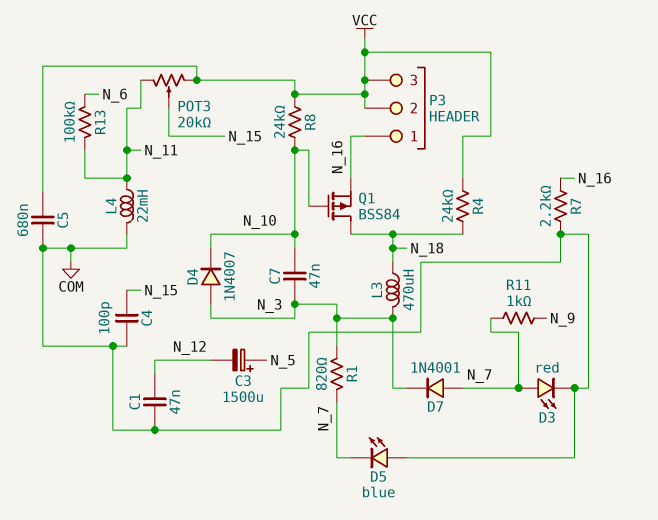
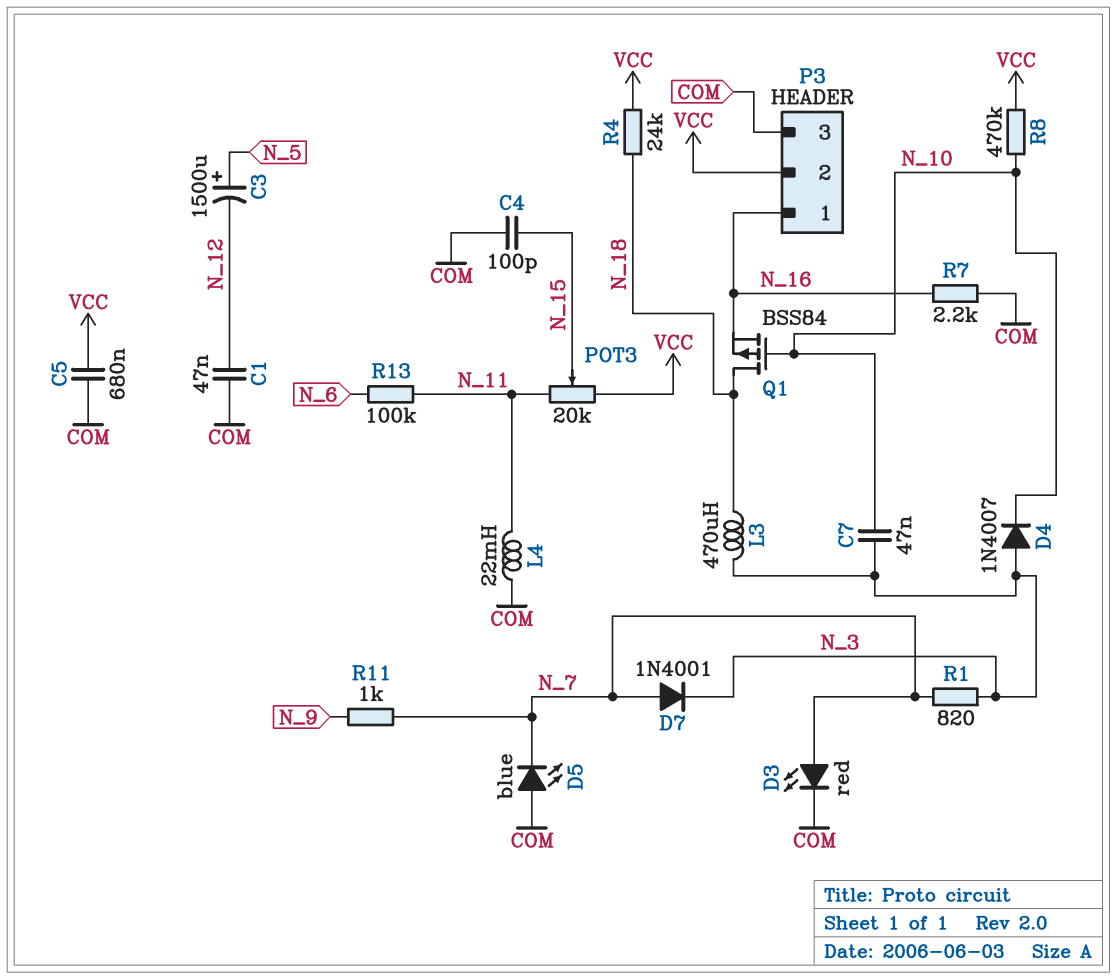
P3 pin 3: VCC -> COM
R8: 24k (N_10, VCC) -> 470k (N_10, VCC)

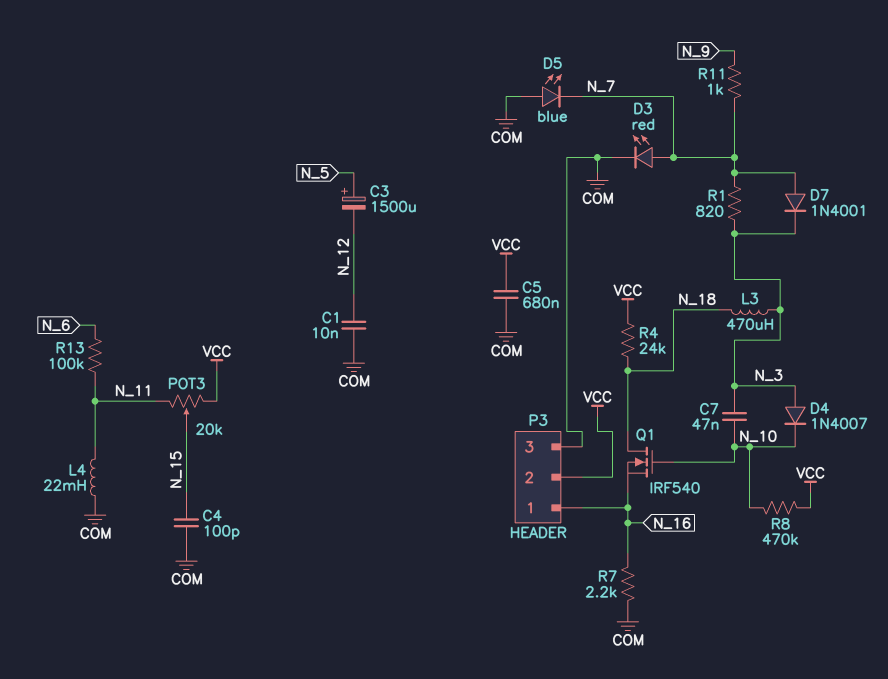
C1: 47nF (COM, N_12) -> 10nF (COM, N_12)
Q1: PMOS BSS84 (G N_10, D N_18, S N_16) -> NMOS IRF540 (G N_10, D N_18, S N_16)

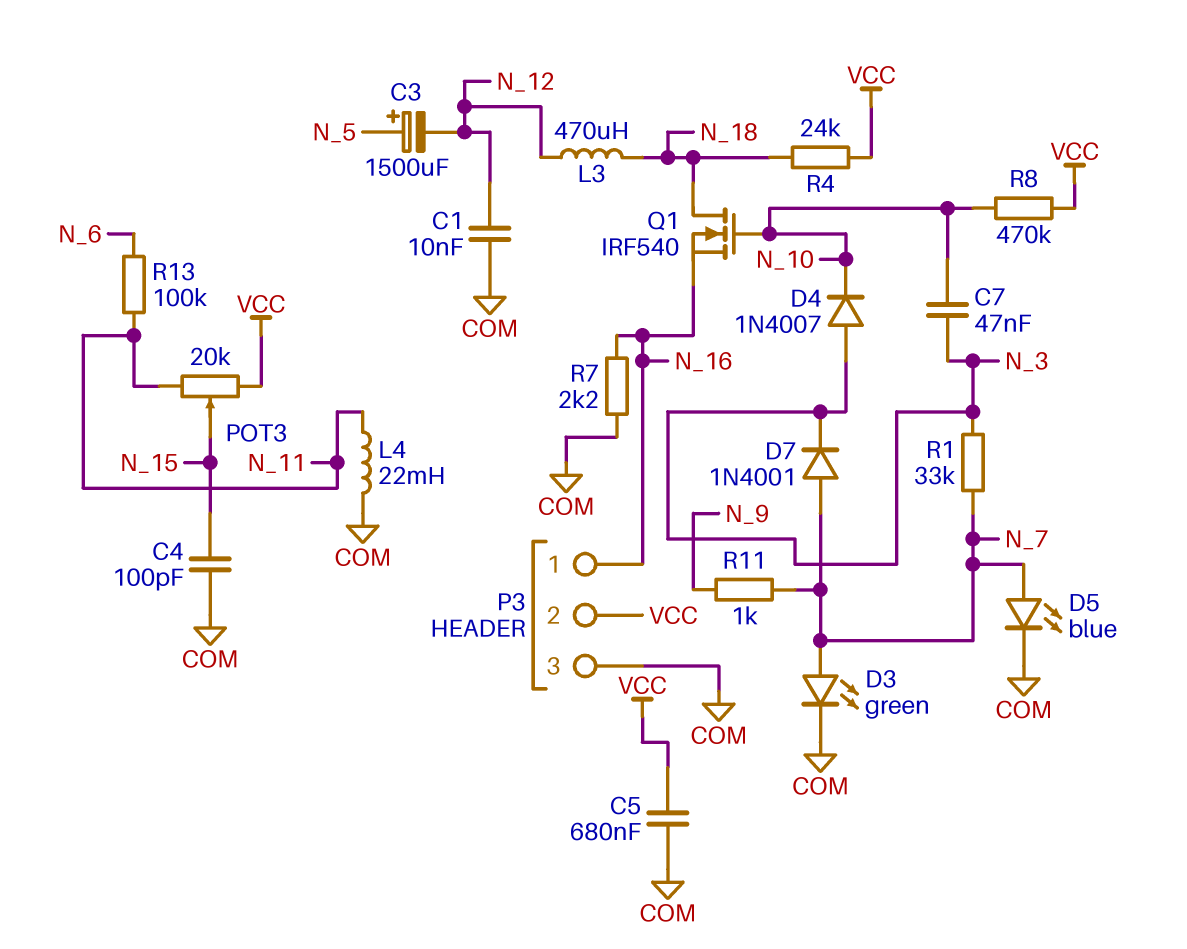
D3: LED red (A N_7, K COM) -> LED green (A N_7, K COM)
D5: LED blue (A COM, K N_7) -> LED blue (A N_7, K COM)
L3: 470uH (N_3, N_18) -> 470uH (N_12, N_18)
R1: 820 (N_3, N_7) -> 33k (N_3, N_7)

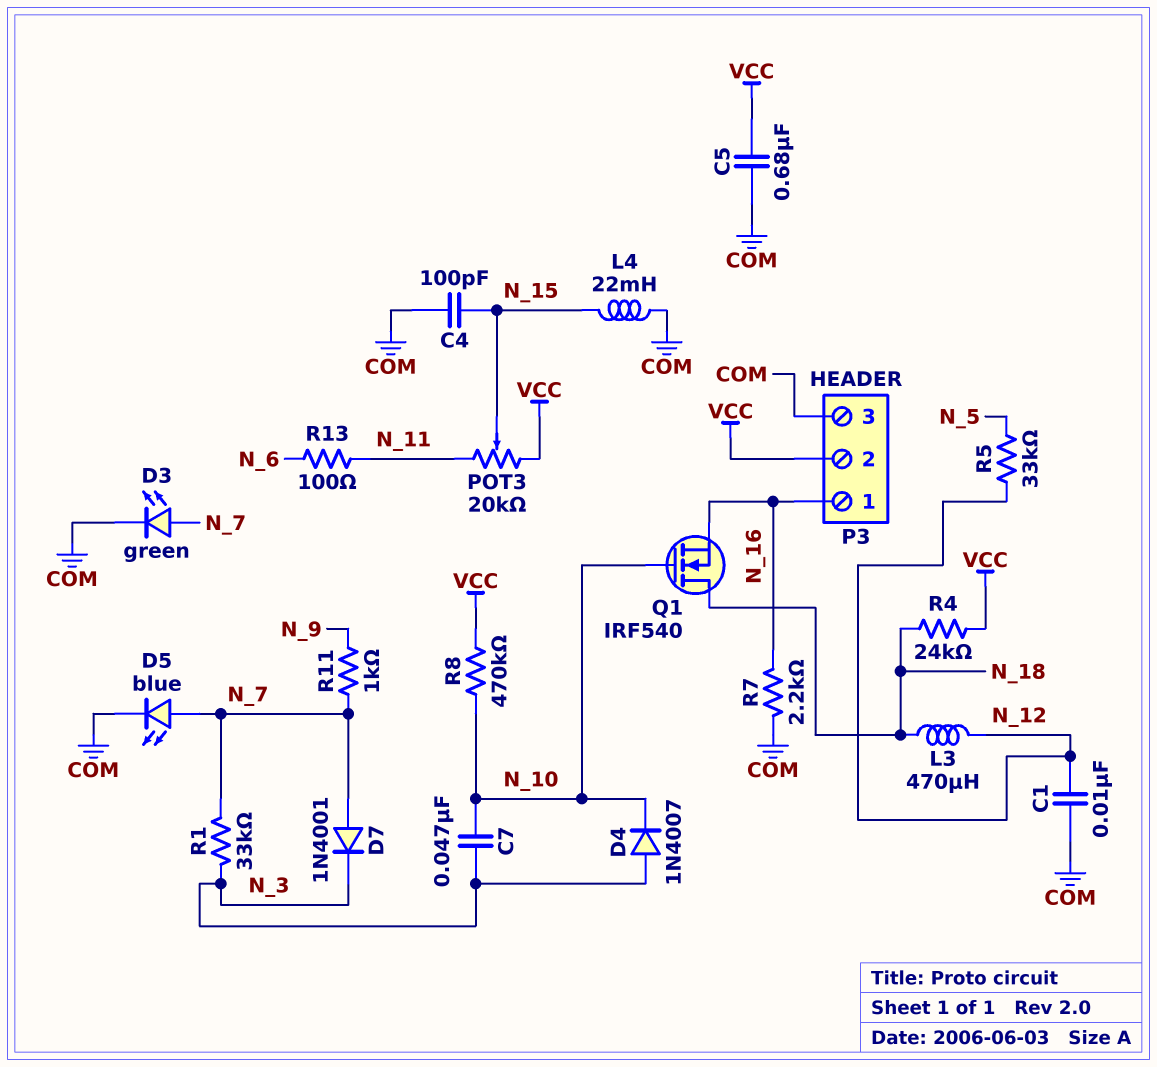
C3: 1500uF (plus N_5, minus N_12) -> none
L4: 22mH (COM, N_11) -> 22mH (COM, N_15)
R5: none -> 33k (N_5, N_12)
R13: 100k (N_6, N_11) -> 100 (N_6, N_11)

